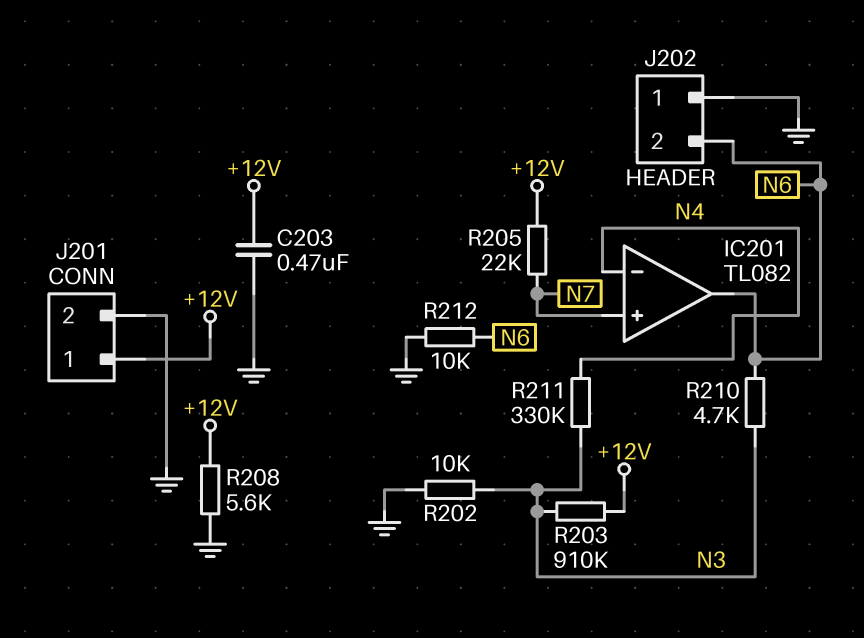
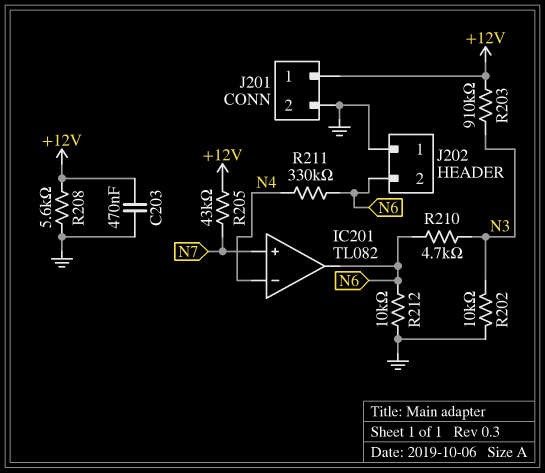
R205: 22k (+12V, N7) -> 43k (+12V, N7)
R211: 330k (N3, N4) -> 330k (N4, N6)

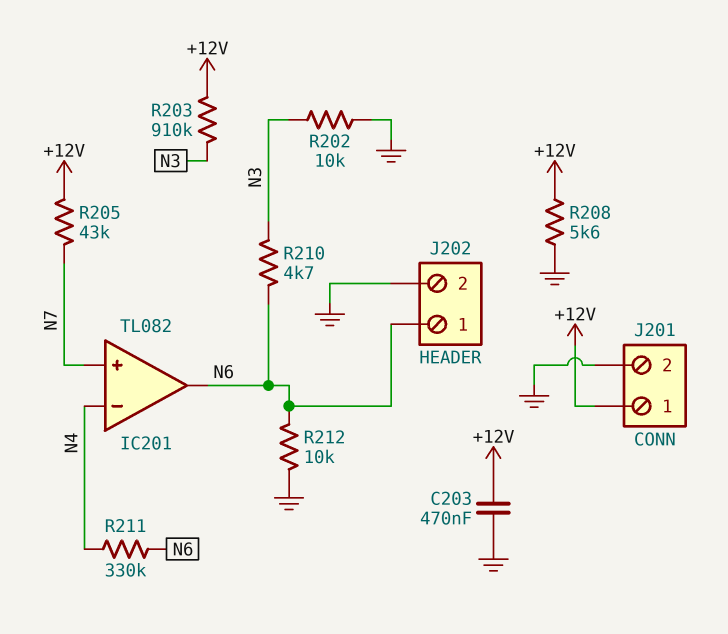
J202 pin 1: GND -> N6
J202 pin 2: N6 -> GND

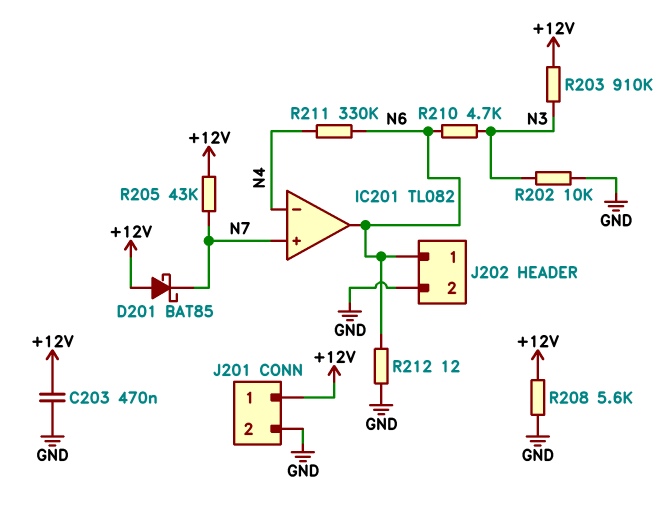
D201: none -> schottky BAT85 (A +12V, K N7)
R212: 10k (GND, N6) -> 12 (GND, N6)

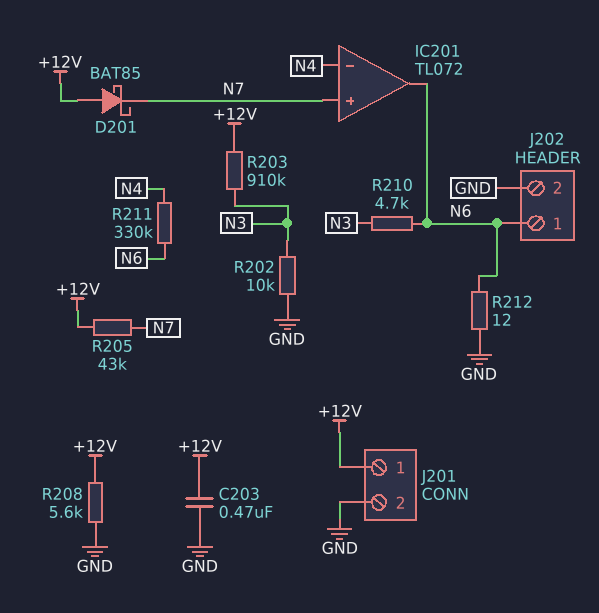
IC201: TL082 -> TL072

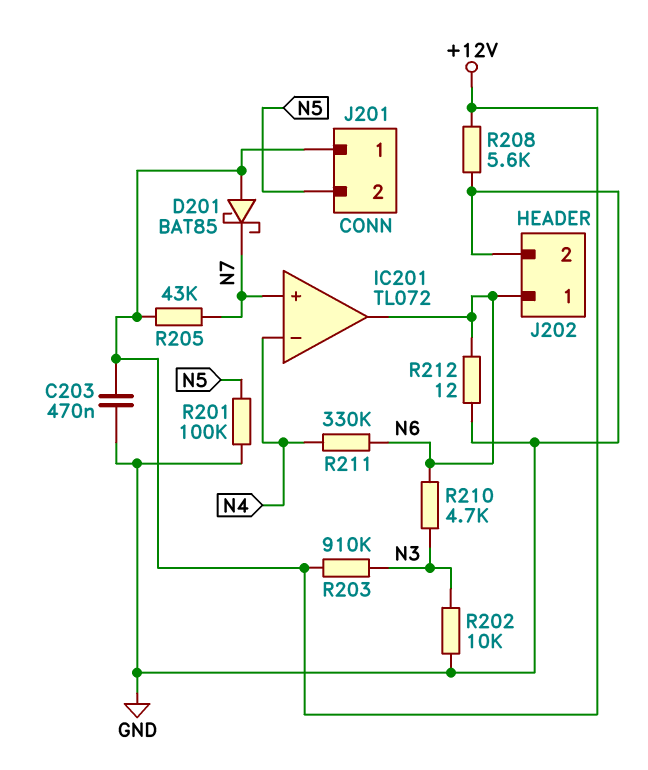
J201 pin 2: GND -> N5
R201: none -> 100k (GND, N5)

